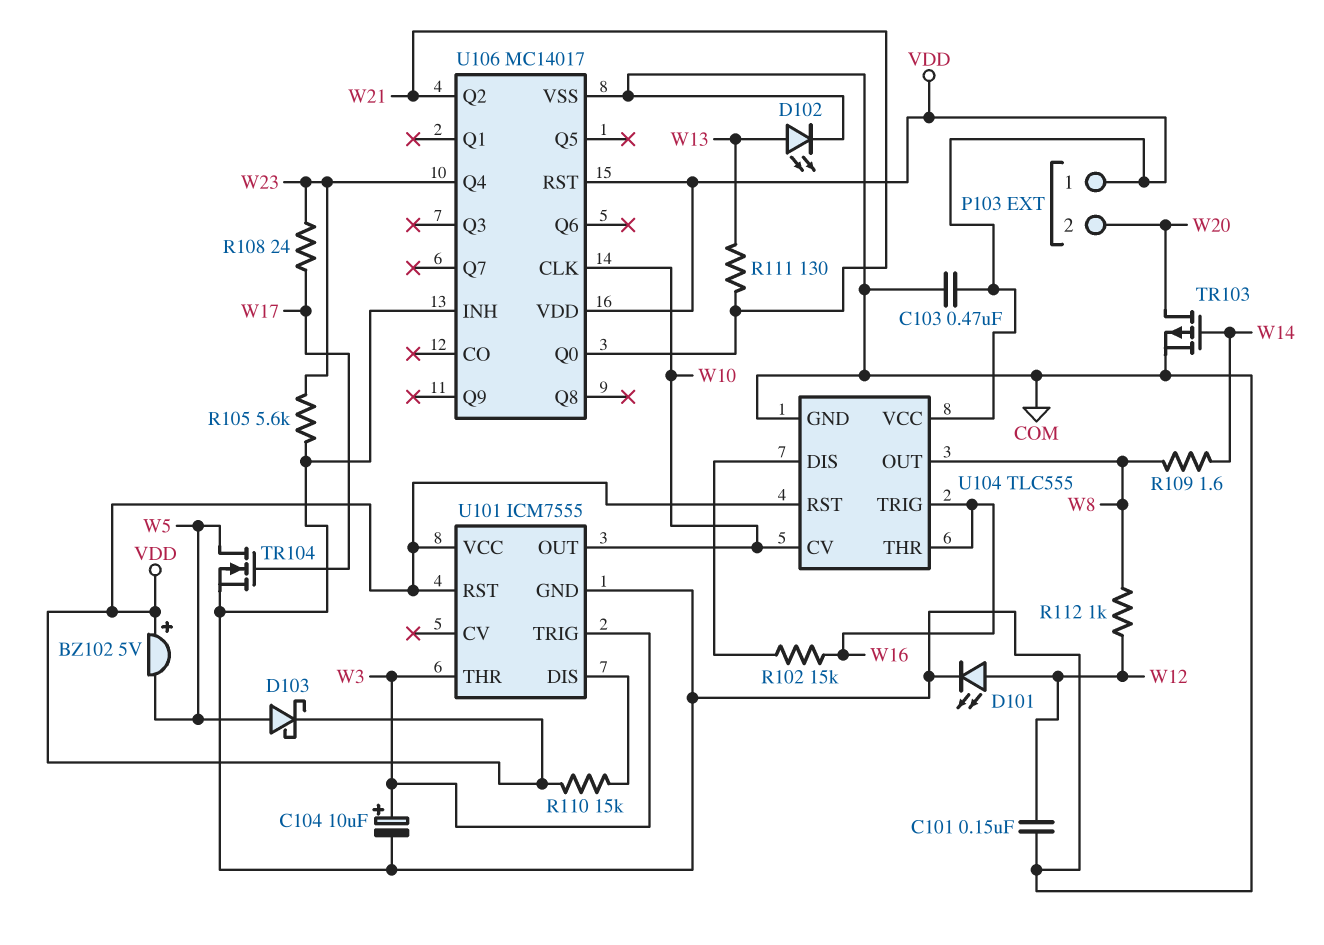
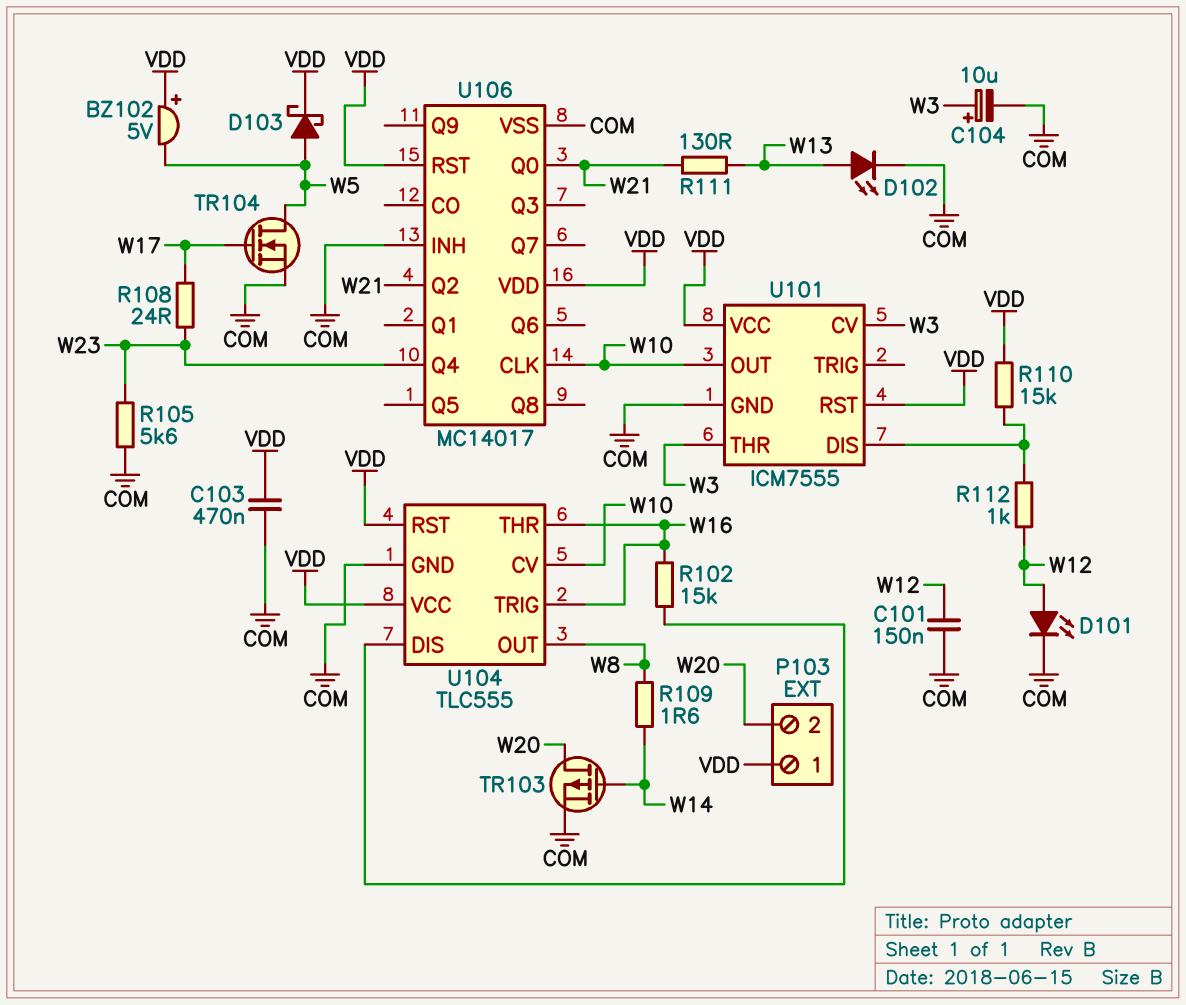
R112: 1k (W8, W12) -> 1k (U101/DIS, W12)
U101 pin CV: none -> W3
U101 pin TRIG: W3 -> none

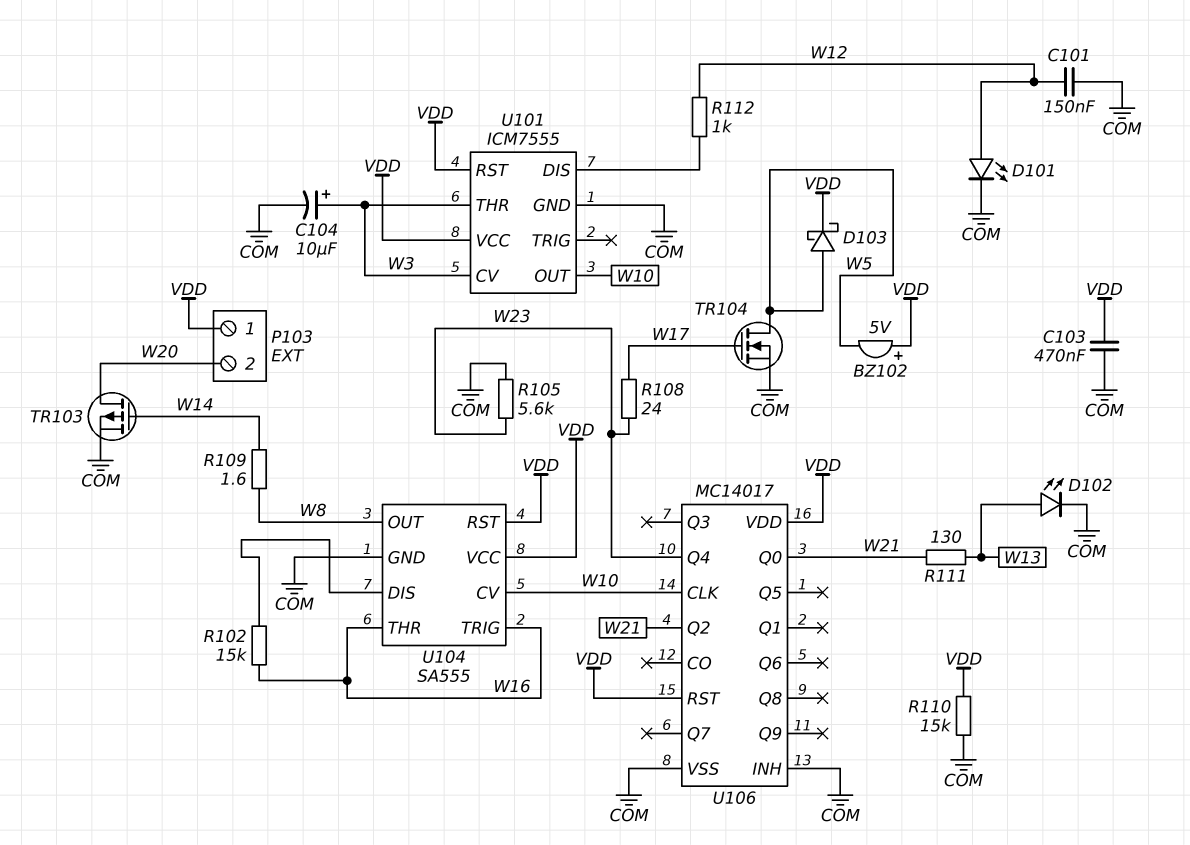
R110: 15k (U101/DIS, VDD) -> 15k (COM, VDD)
U104: TLC555 -> SA555

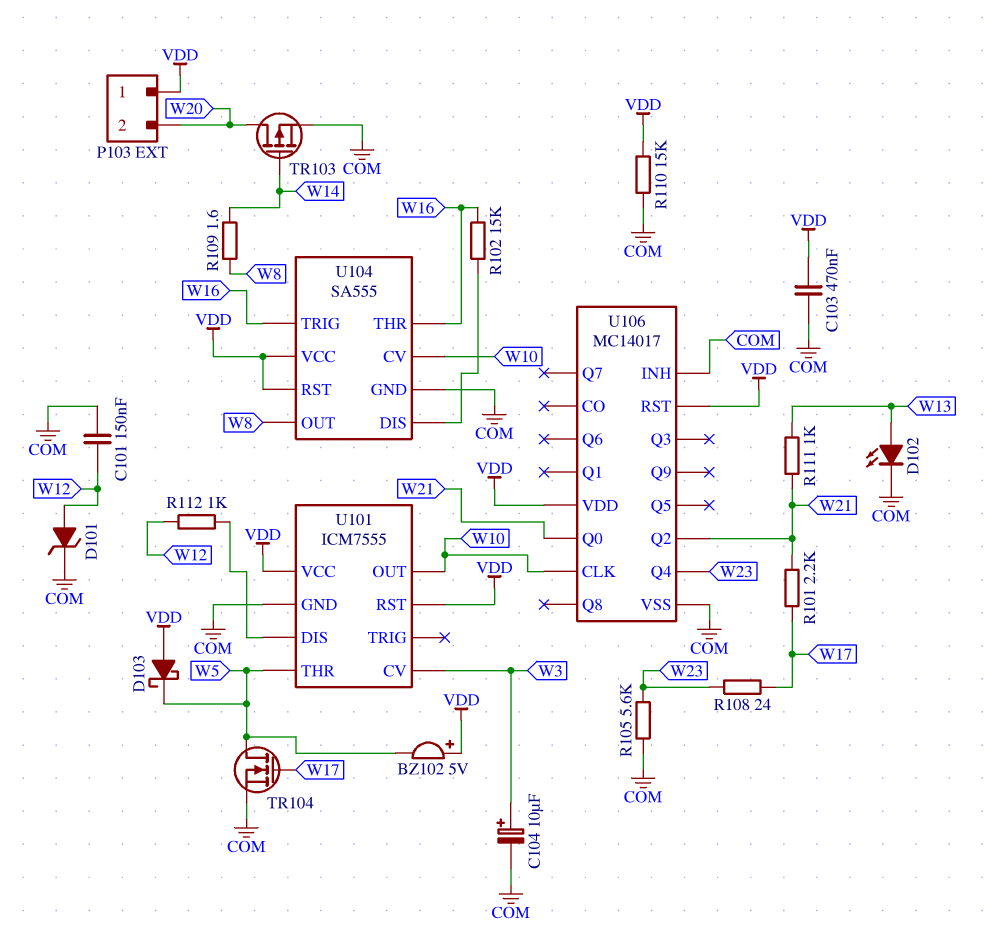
D101: LED (A W12, K COM) -> zener (A W12, K COM)
D103: schottky (A W5, K VDD) -> schottky (A VDD, K W5)
R101: none -> 2.2k (W17, W21)
R111: 130 (W13, W21) -> 1k (W13, W21)
U101 pin THR: W3 -> W5

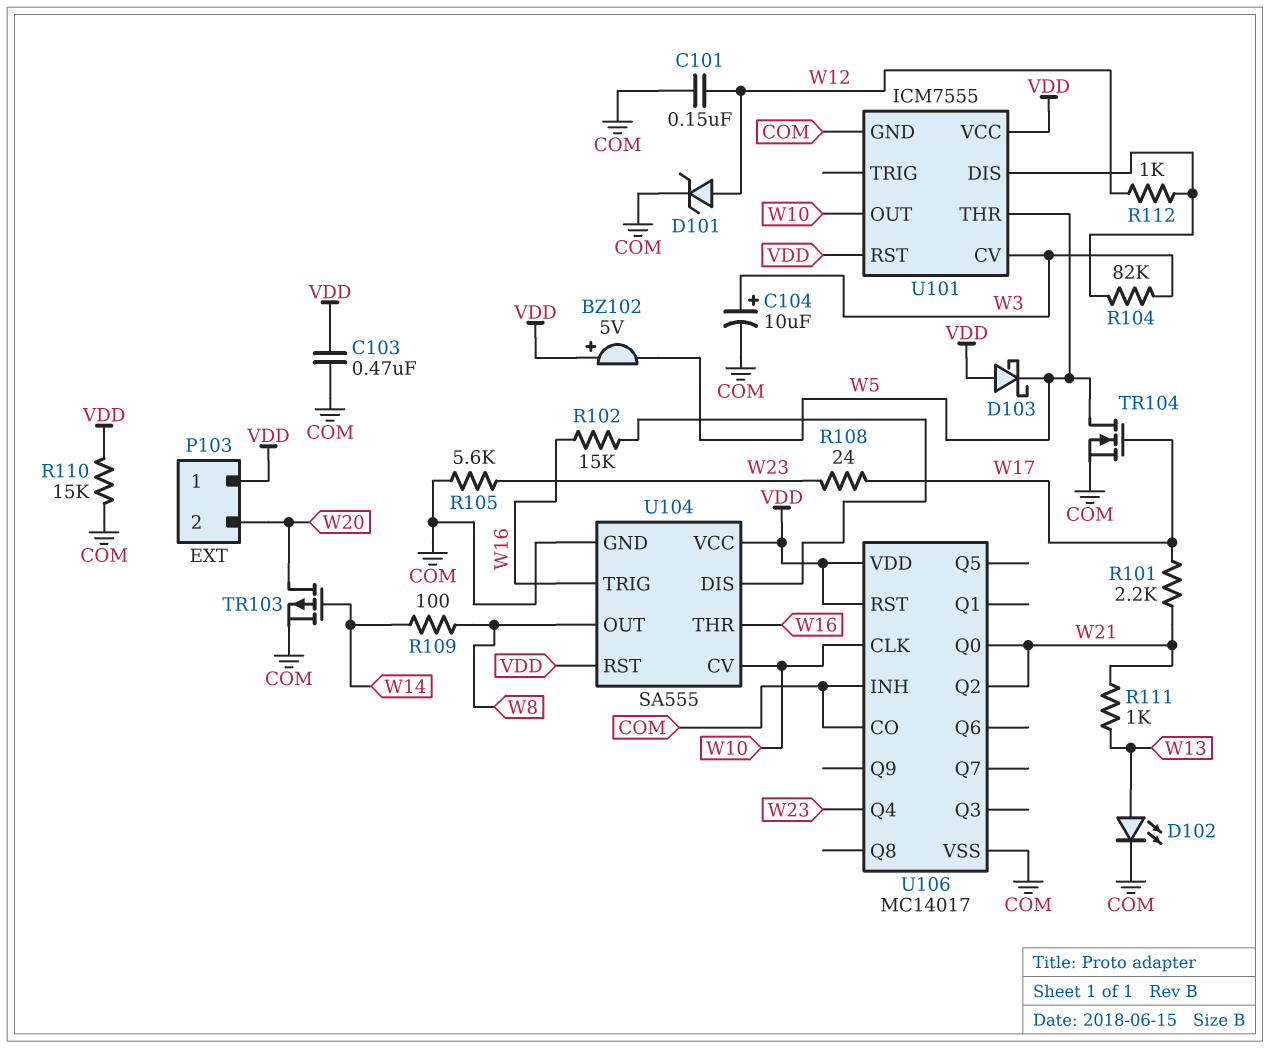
R104: none -> 82k (U101/DIS, W3)
R109: 1.6 (W8, W14) -> 100 (W8, W14)
U106 pin CO: none -> COM

